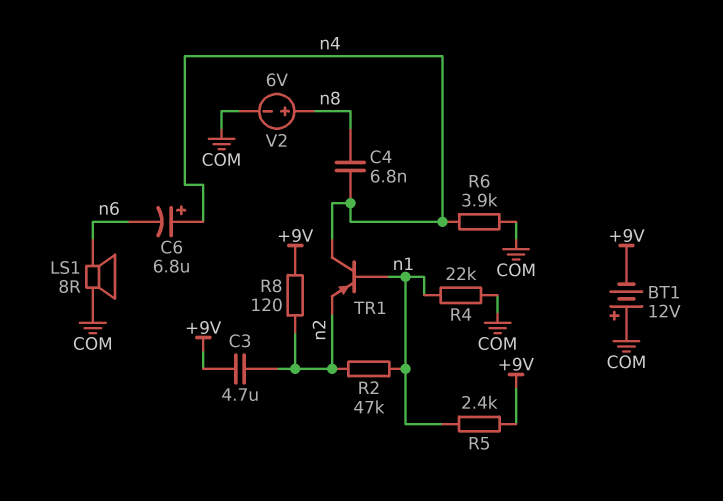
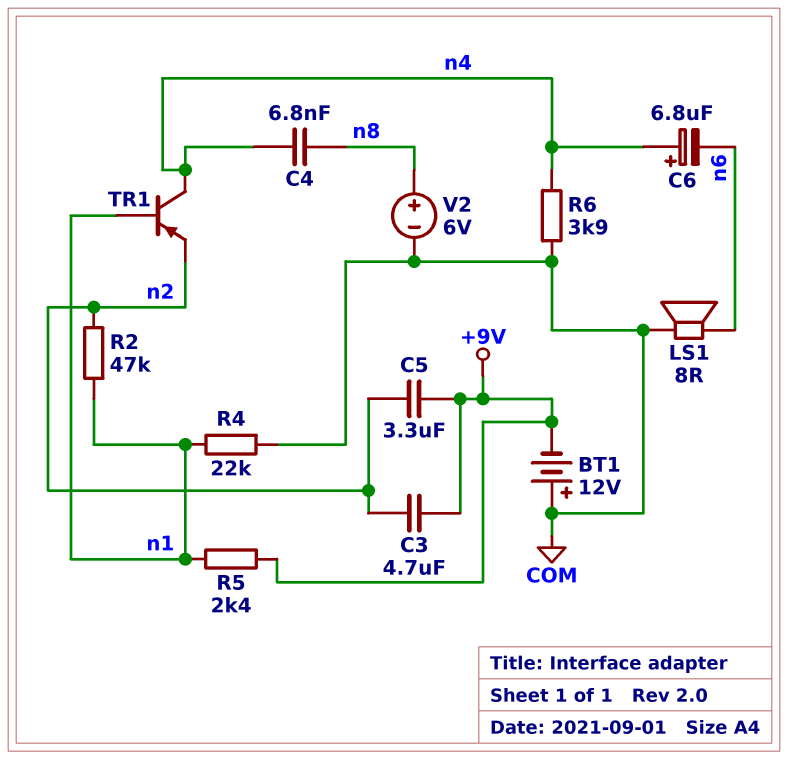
C5: none -> 3.3uF (+9V, n2)
R8: 120 (+9V, n2) -> none

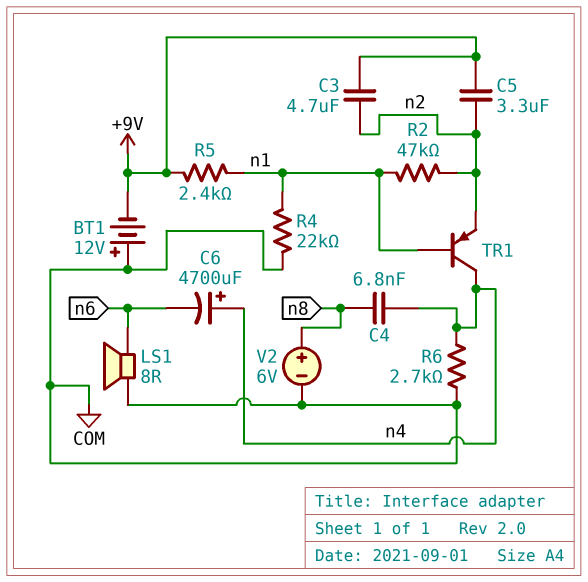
C6: 6.8uF (plus n4, minus n6) -> 4700uF (plus n4, minus n6)
R6: 3.9k (COM, n4) -> 2.7k (COM, n4)

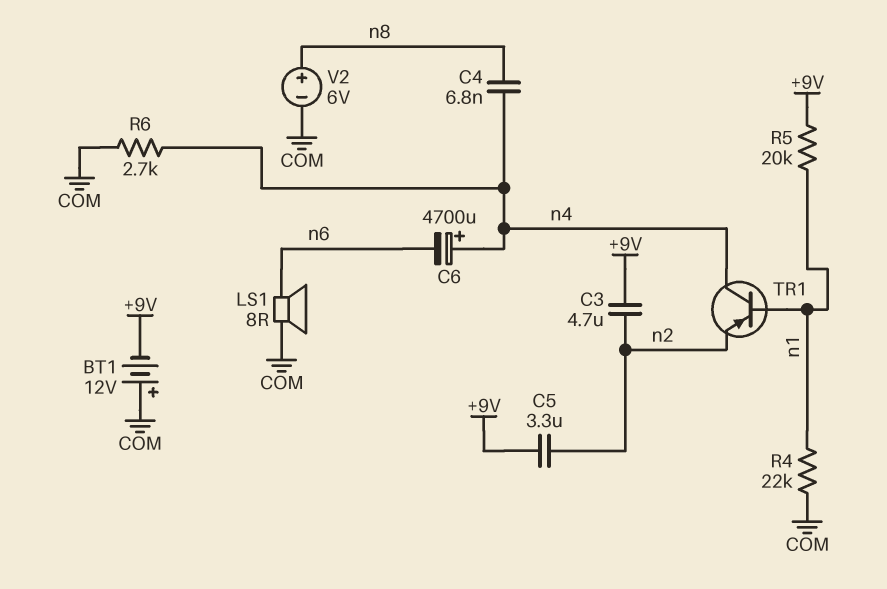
R2: 47k (n1, n2) -> none
R5: 2.4k (+9V, n1) -> 20k (+9V, n1)

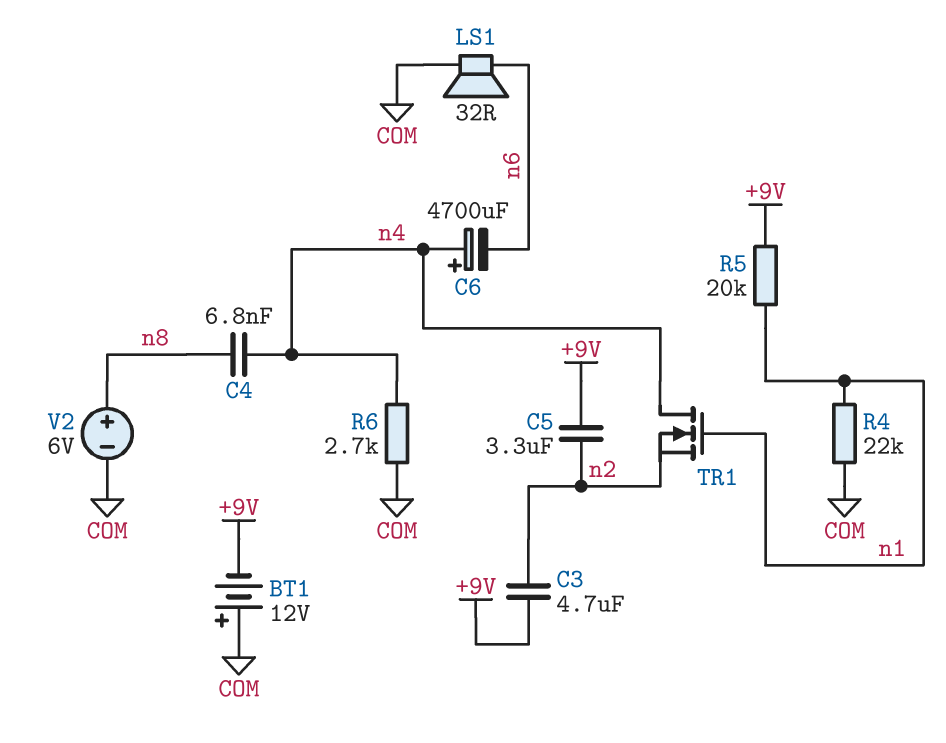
LS1: speaker 8R (COM, n6) -> speaker 32R (COM, n6)
TR1: PNP (B n1, C n4, E n2) -> NMOS (G n1, D n4, S n2)

